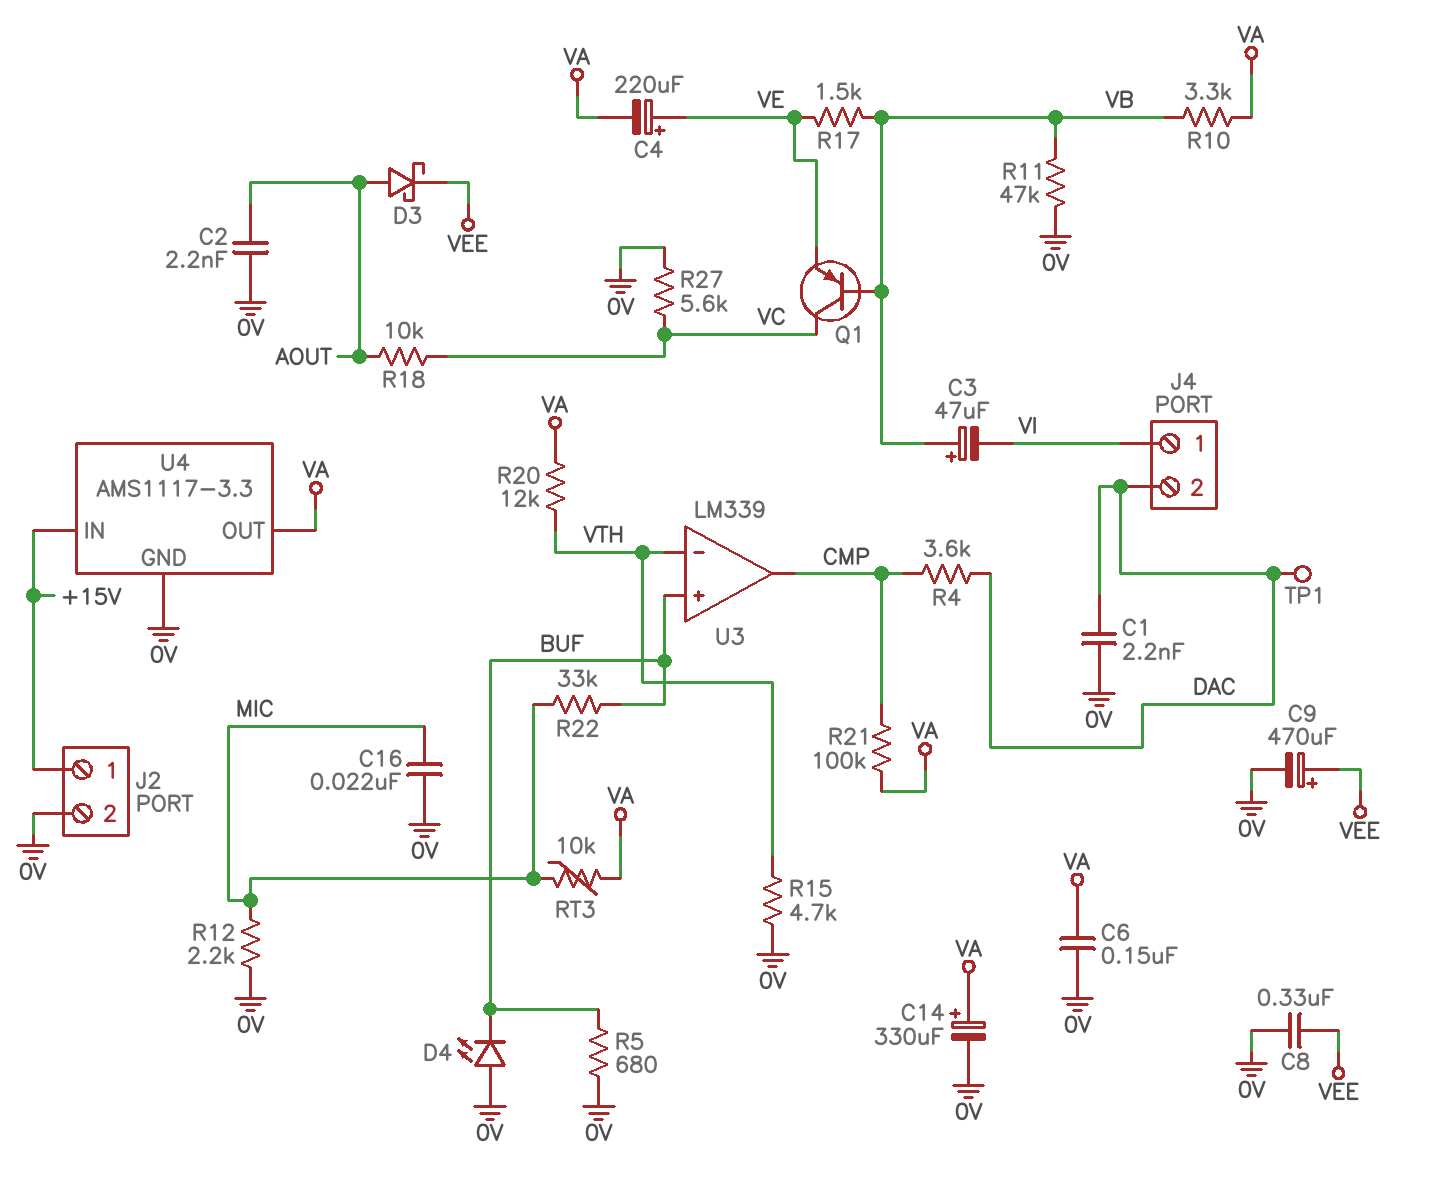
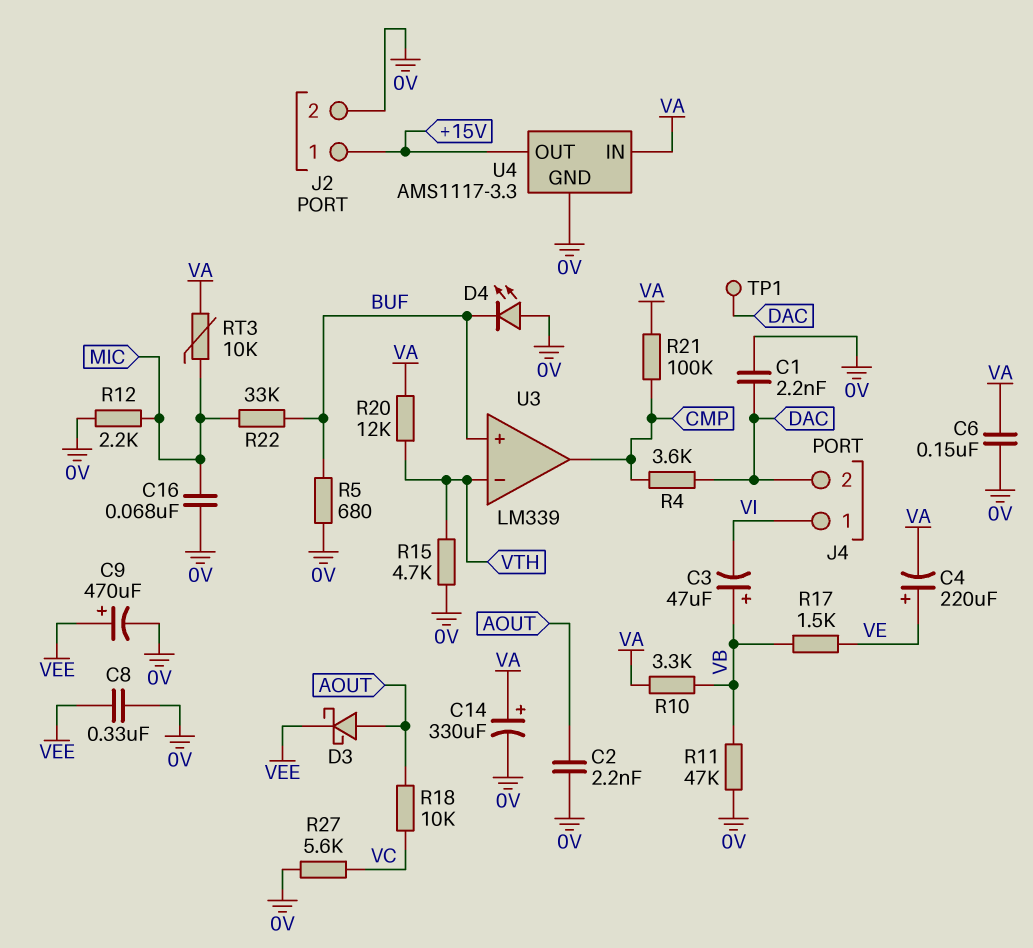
C16: 22nF (0V, MIC) -> 68nF (0V, MIC)
Q1: PNP (B VB, C VC, E VE) -> none
U4 pin IN: +15V -> VA
U4 pin OUT: VA -> +15V

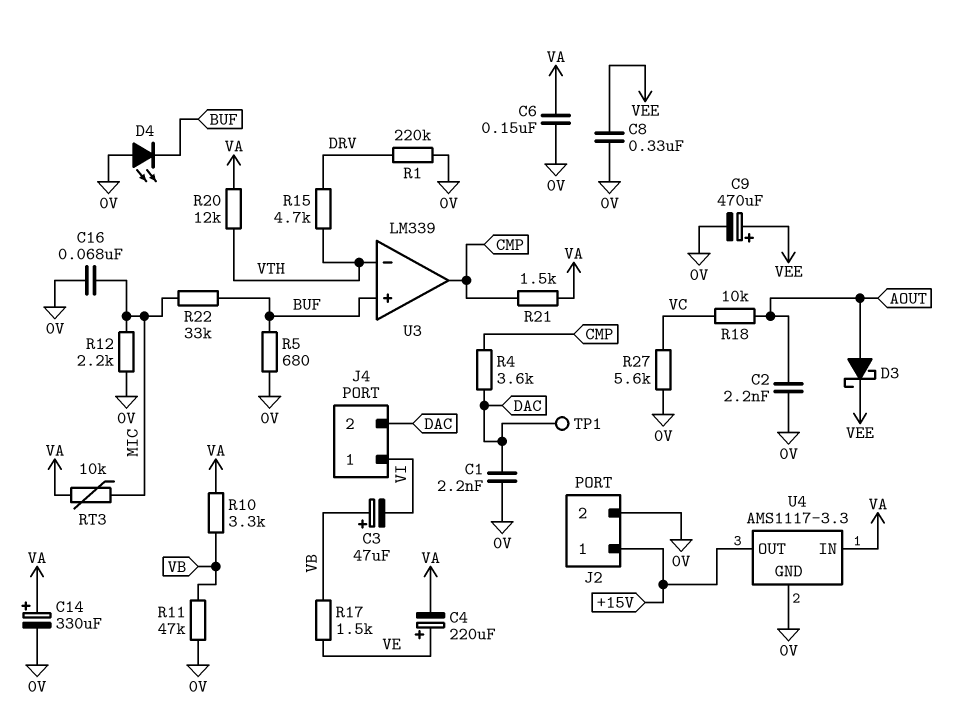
R1: none -> 220k (0V, DRV)
R15: 4.7k (0V, VTH) -> 4.7k (DRV, VTH)
R21: 100k (CMP, VA) -> 1.5k (CMP, VA)

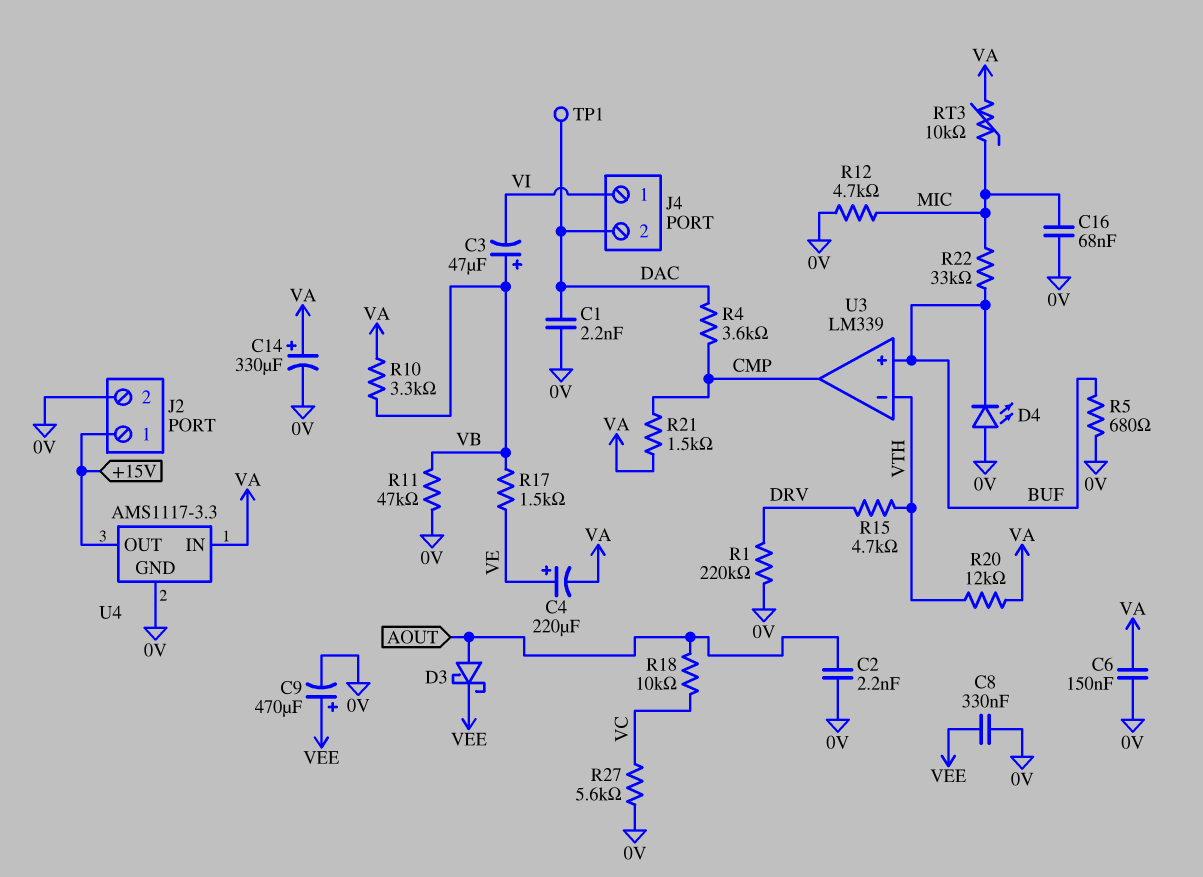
R12: 2.2k (0V, MIC) -> 4.7k (0V, MIC)

